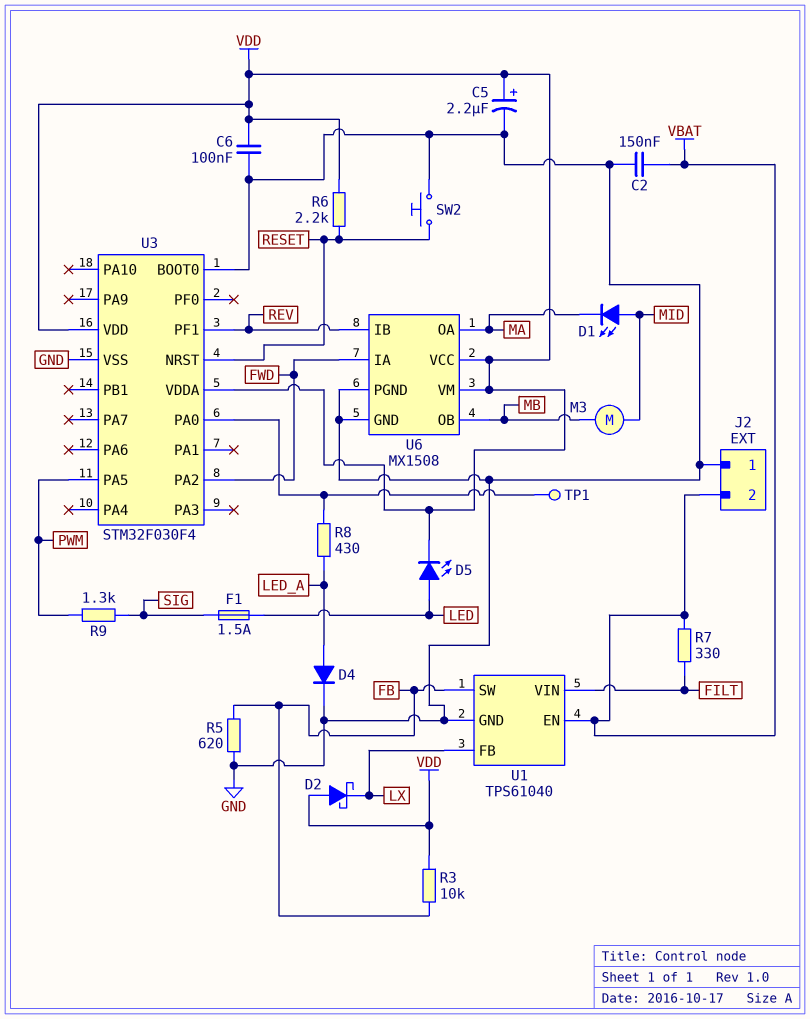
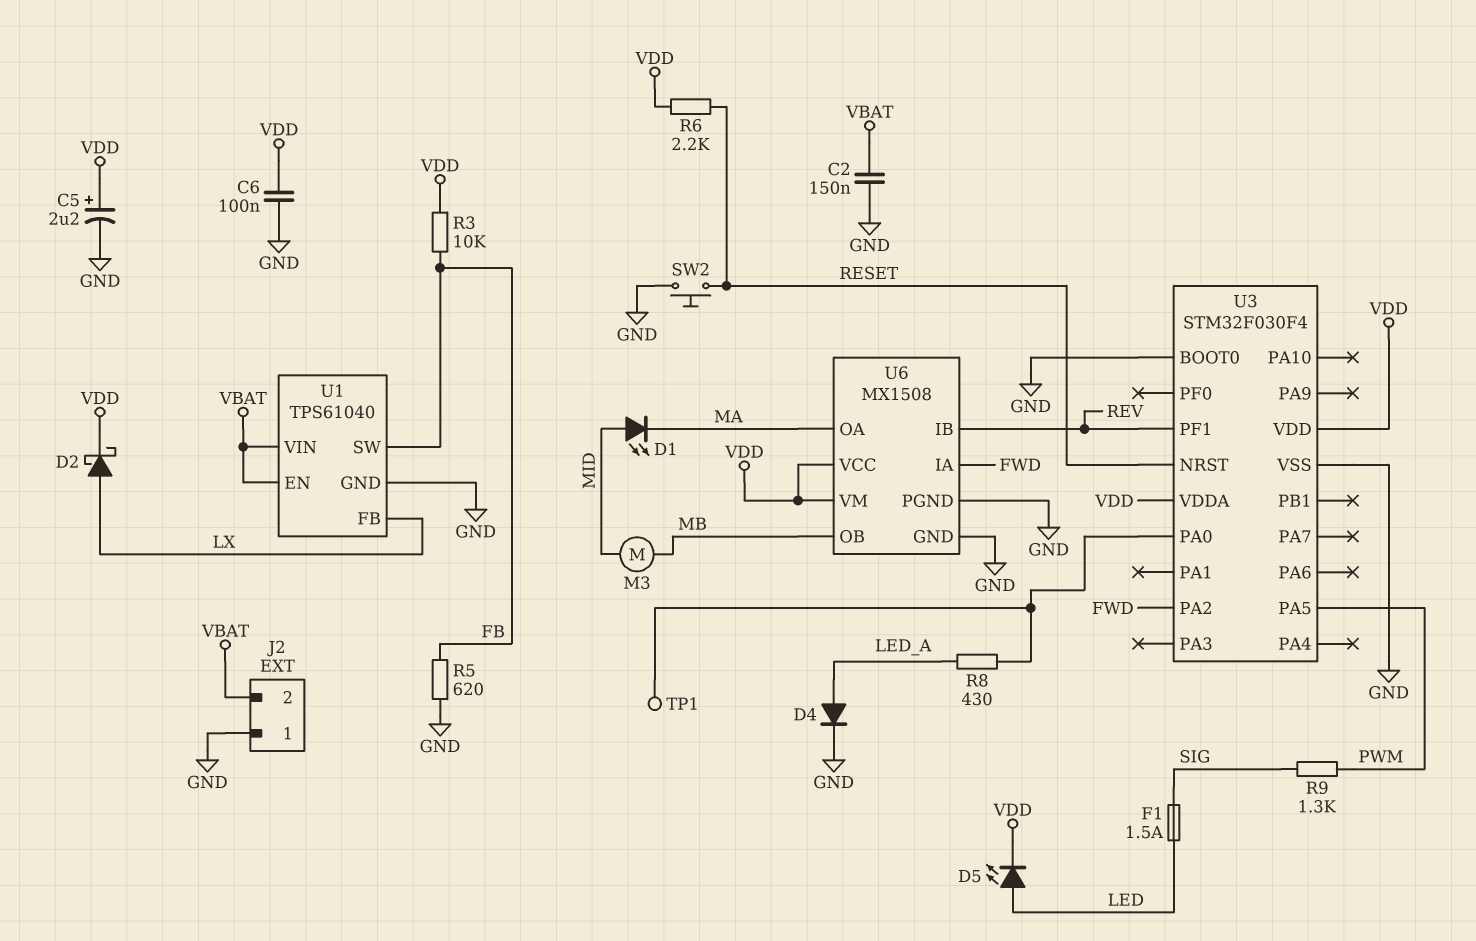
D2: schottky (A VDD, K LX) -> schottky (A LX, K VDD)
R7: 330 (FILT, VBAT) -> none
U1 pin VIN: FILT -> VBAT

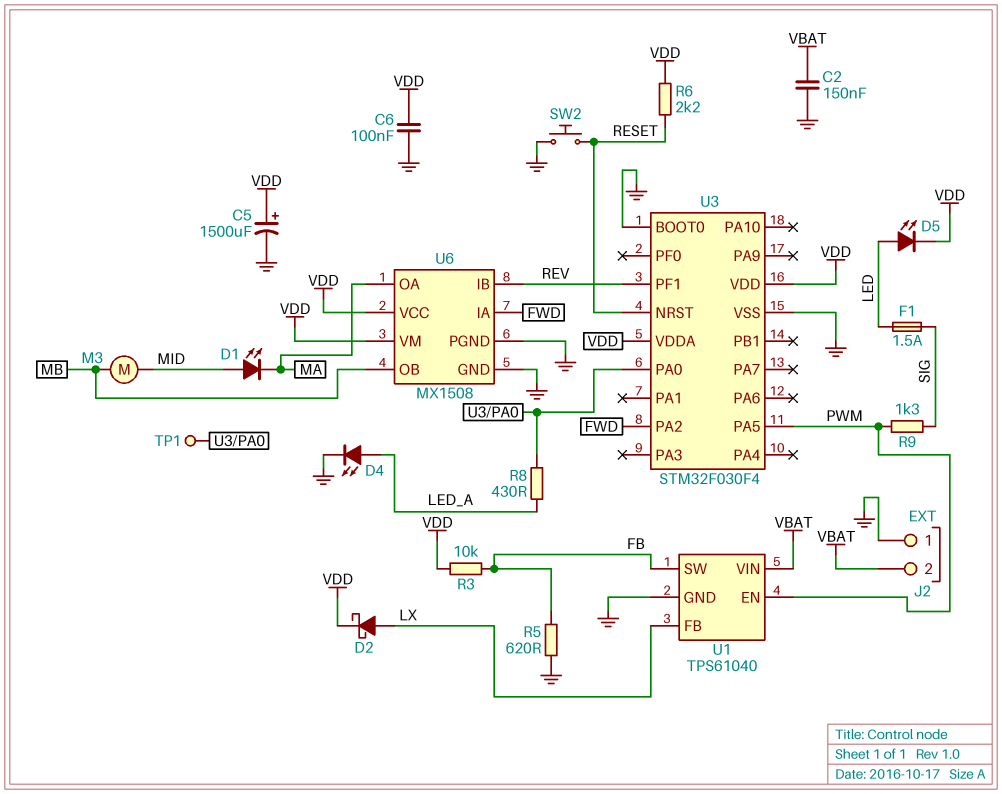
C5: 2.2uF (plus VDD, minus GND) -> 1500uF (plus VDD, minus GND)
D4: diode (A LED_A, K GND) -> LED (A LED_A, K GND)
U1 pin EN: VBAT -> PWM

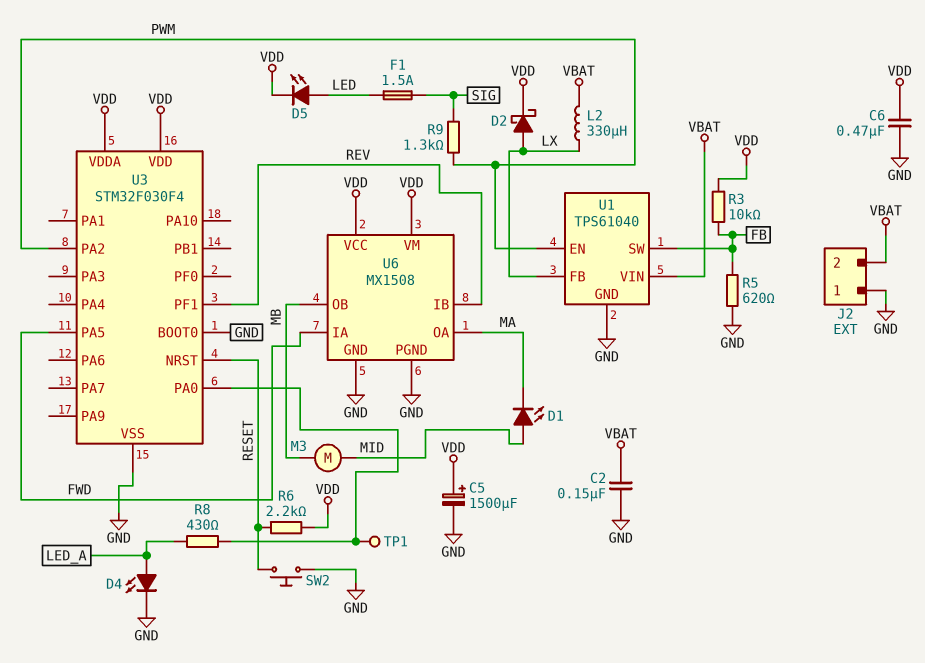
C6: 100nF (GND, VDD) -> 470nF (GND, VDD)
L2: none -> 330uH (LX, VBAT)
U3 pin PA2: FWD -> PWM
U3 pin PA5: PWM -> FWD

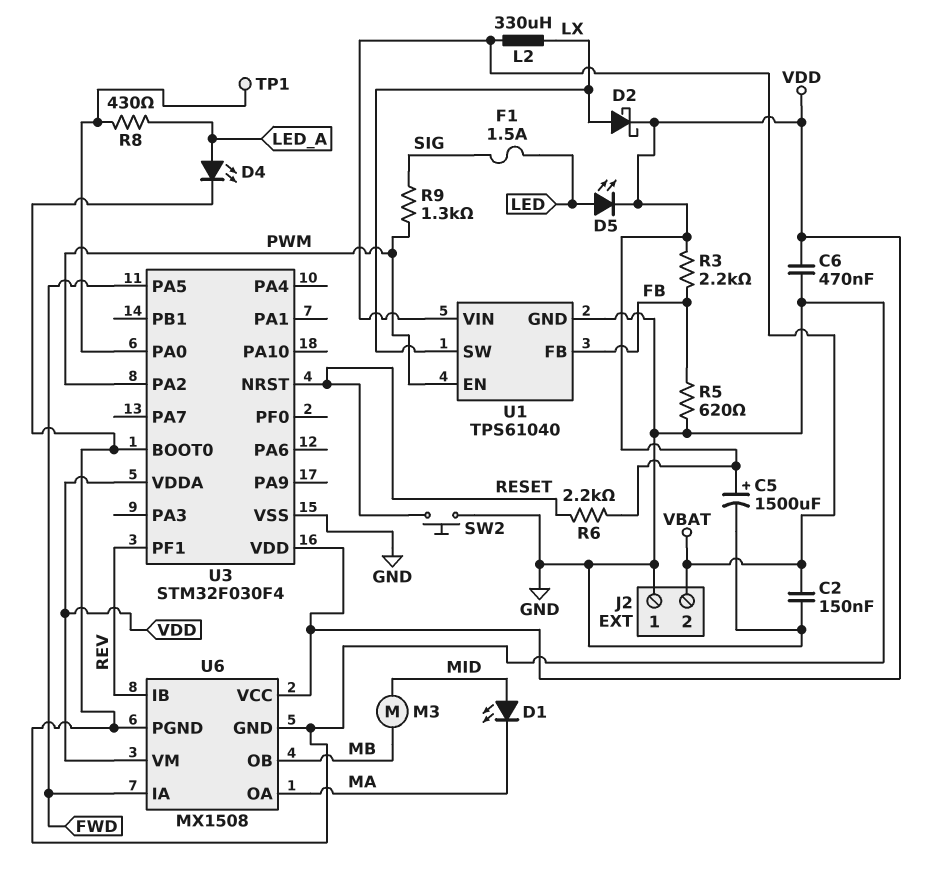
R3: 10k (FB, VDD) -> 2.2k (FB, VDD)
U1 pin FB: LX -> FB
U1 pin SW: FB -> LX

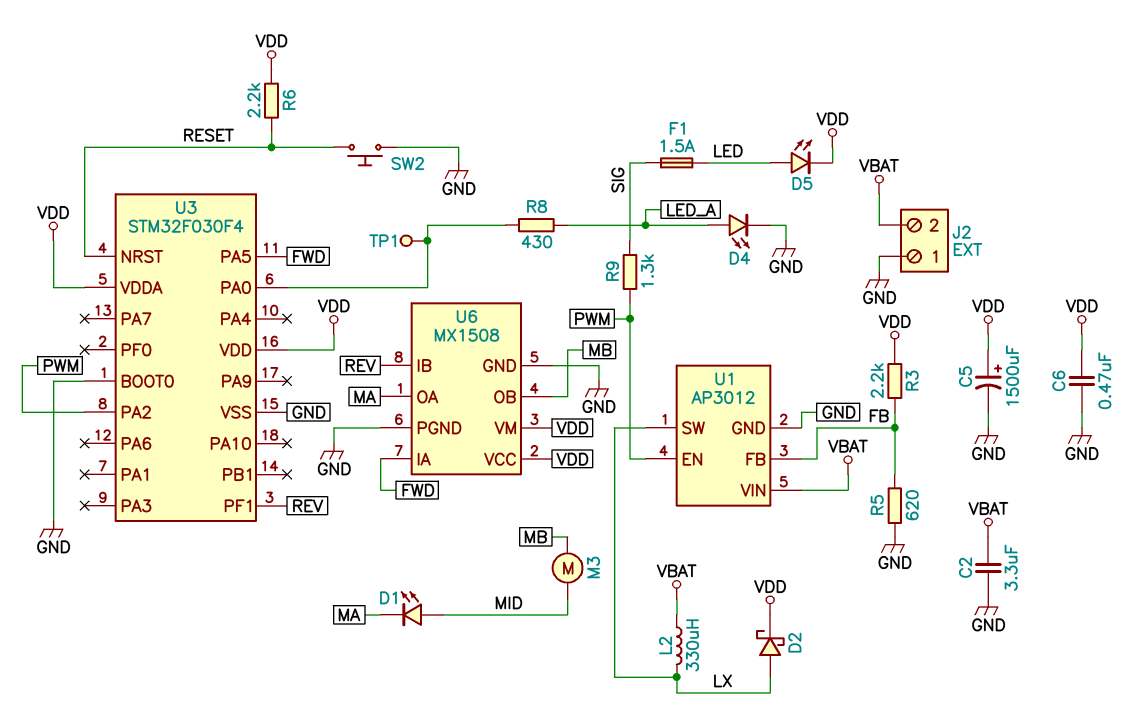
C2: 150nF (GND, VBAT) -> 3.3uF (GND, VBAT)
U1: TPS61040 -> AP3012

